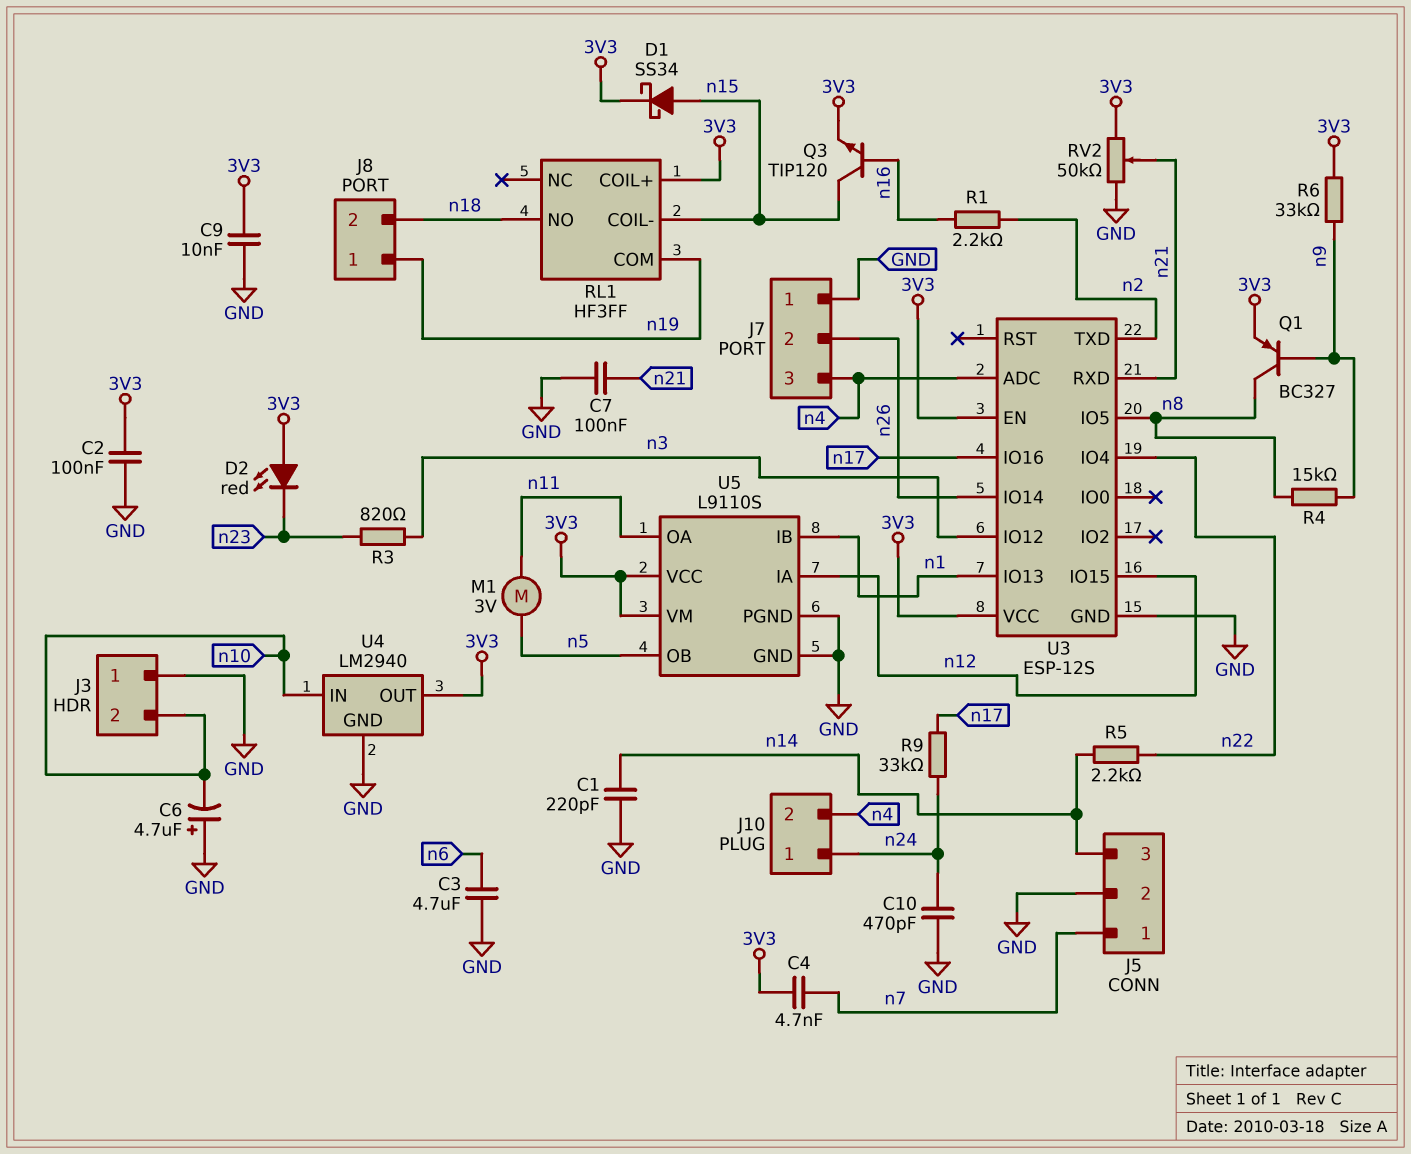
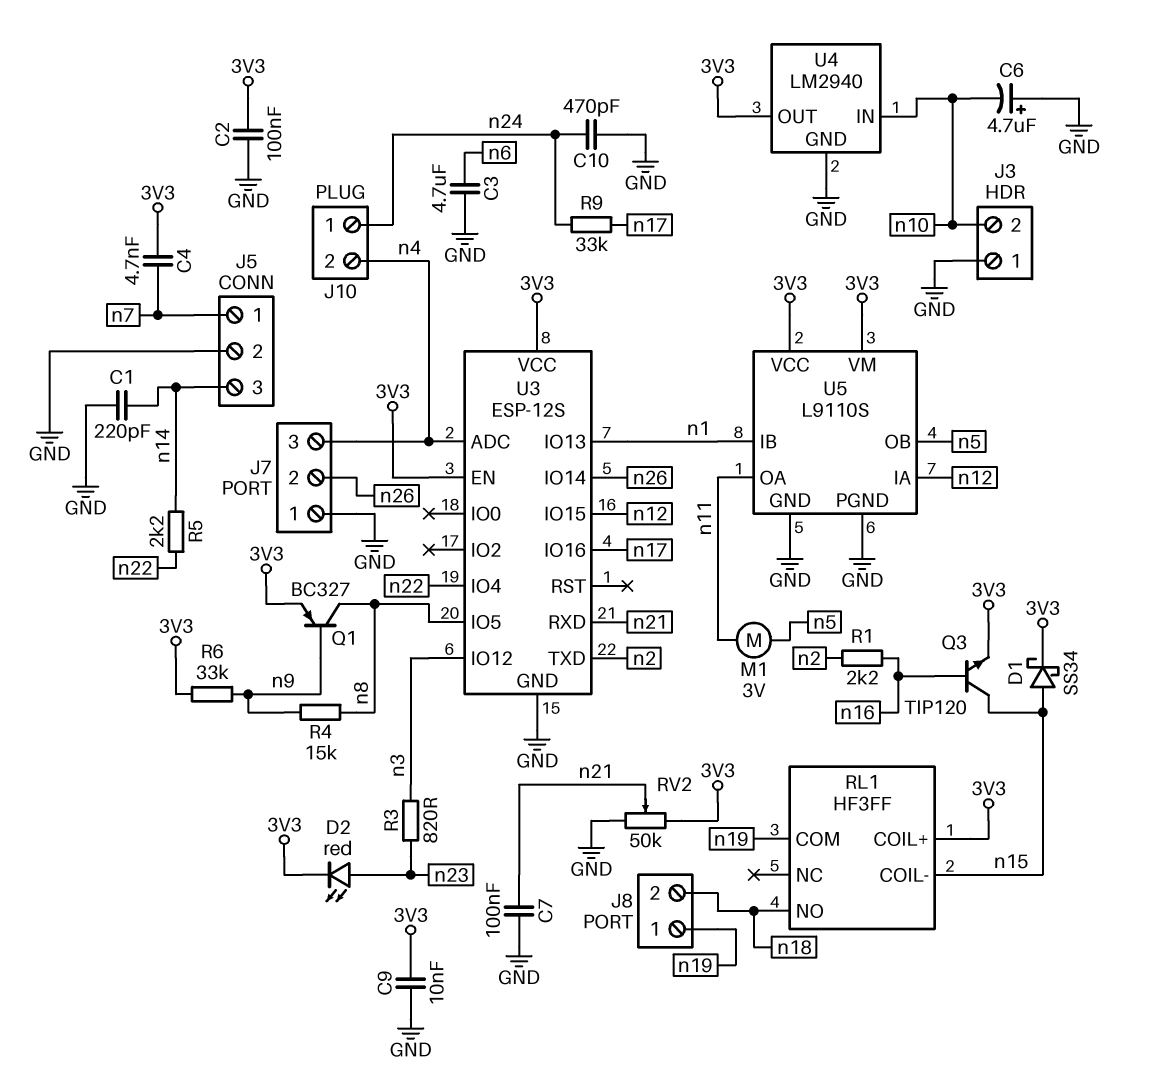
D2: LED red (A 3V3, K n23) -> LED red (A n23, K 3V3)

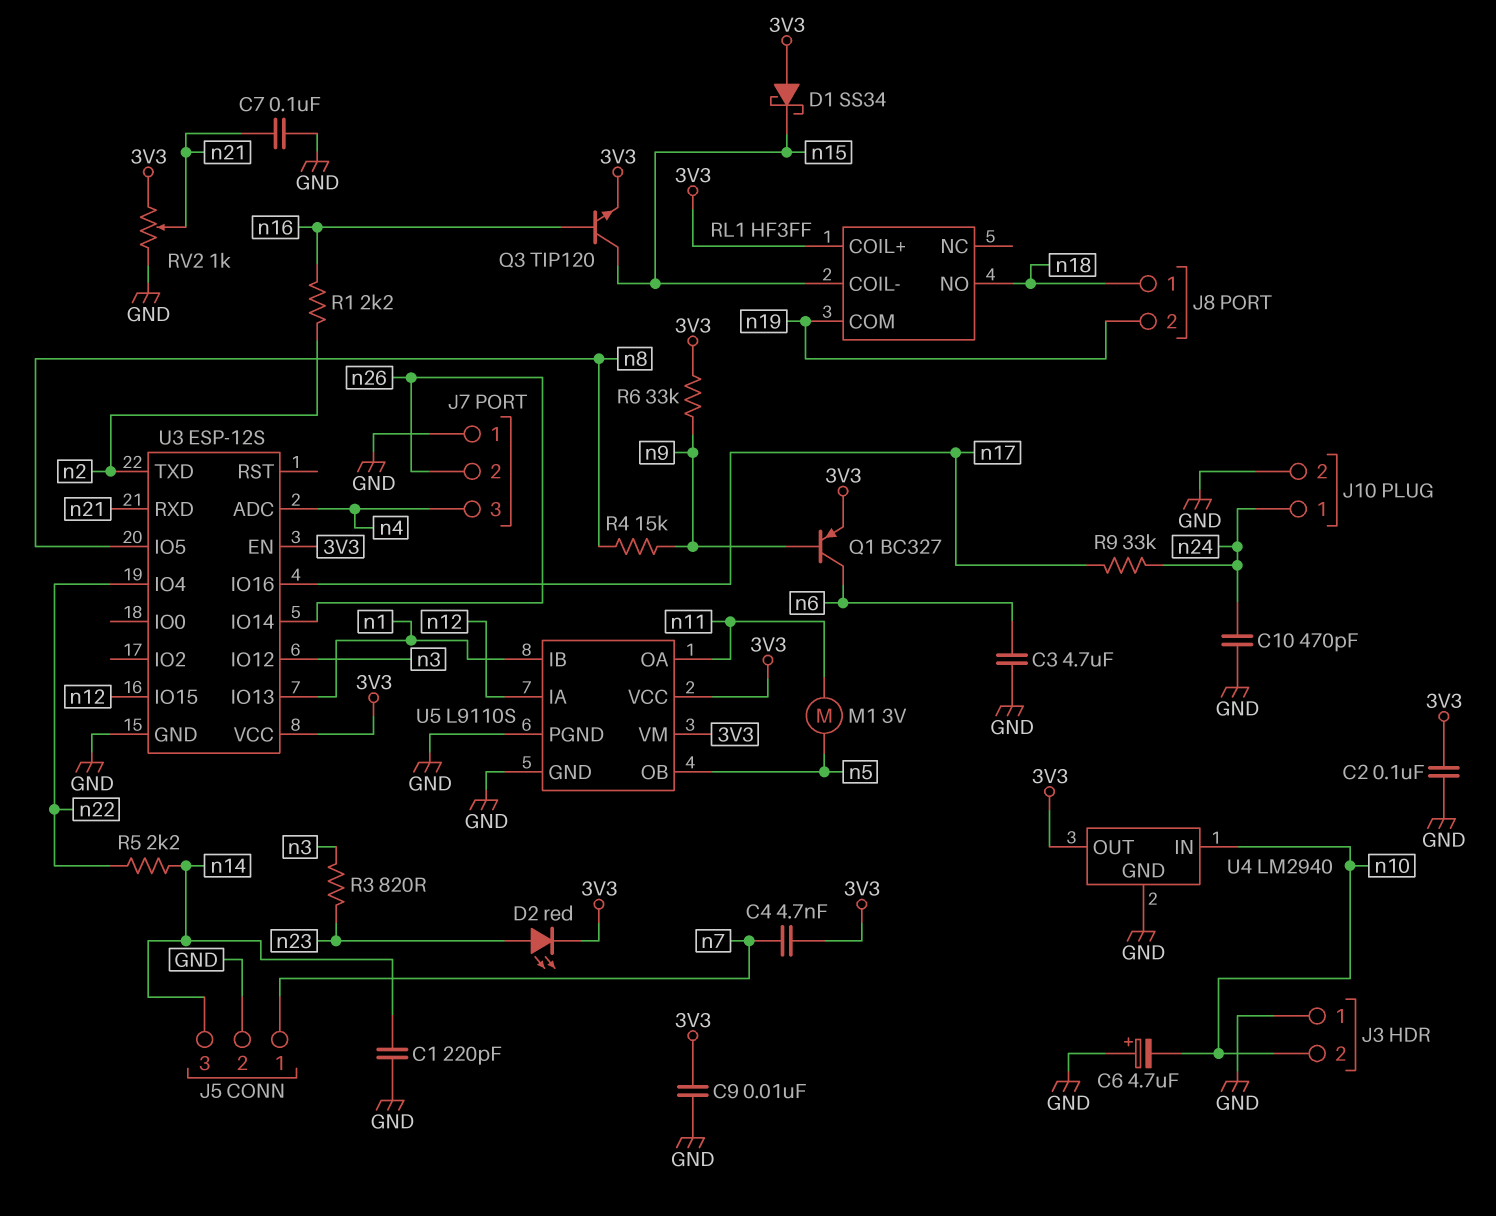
D1: schottky SS34 (A n15, K 3V3) -> schottky SS34 (A 3V3, K n15)
J8 pin 1: n19 -> n18
J8 pin 2: n18 -> n19
J10 pin 2: n4 -> GND
Q1: PNP BC327 (B n9, C n8, E 3V3) -> PNP BC327 (B n9, C n6, E 3V3)
RV2: 50k (3V3, GND, wiper n21) -> 1k (3V3, GND, wiper n21)

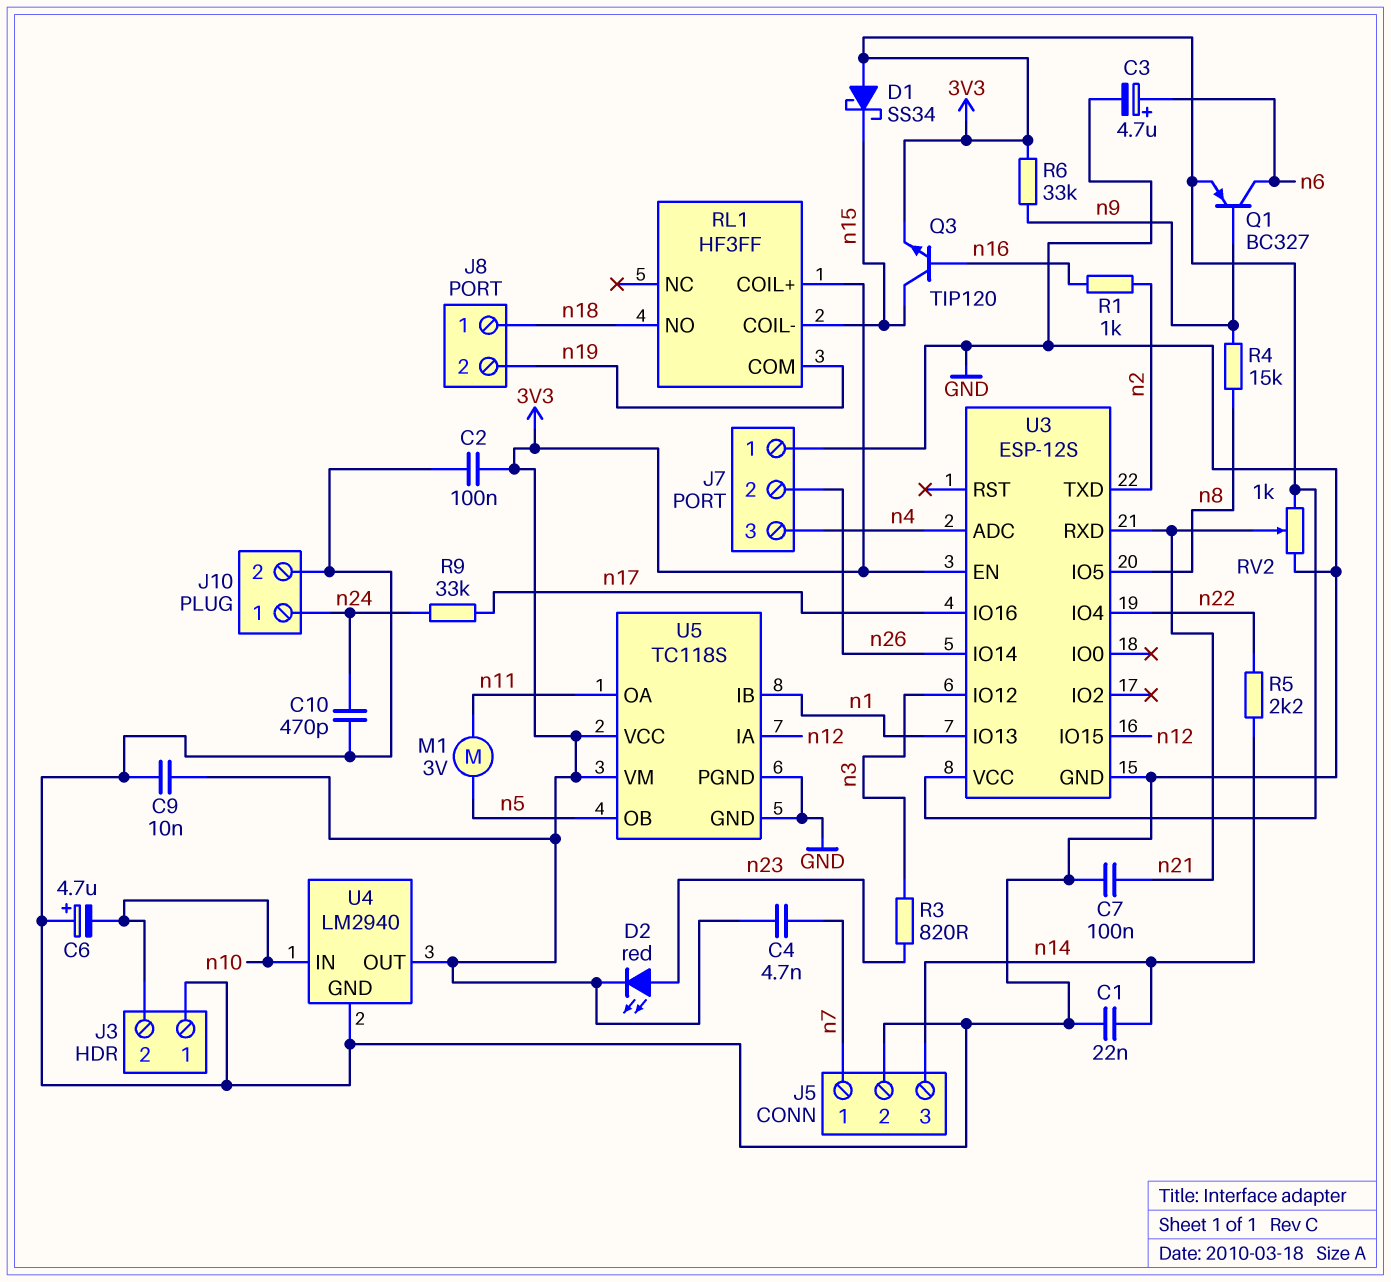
C1: 220pF (GND, n14) -> 22nF (GND, n14)
C3: 4.7uF (GND, n6) -> 4.7uF (plus n6, minus GND)
R1: 2.2k (n2, n16) -> 1k (n2, n16)
U5: L9110S -> TC118S

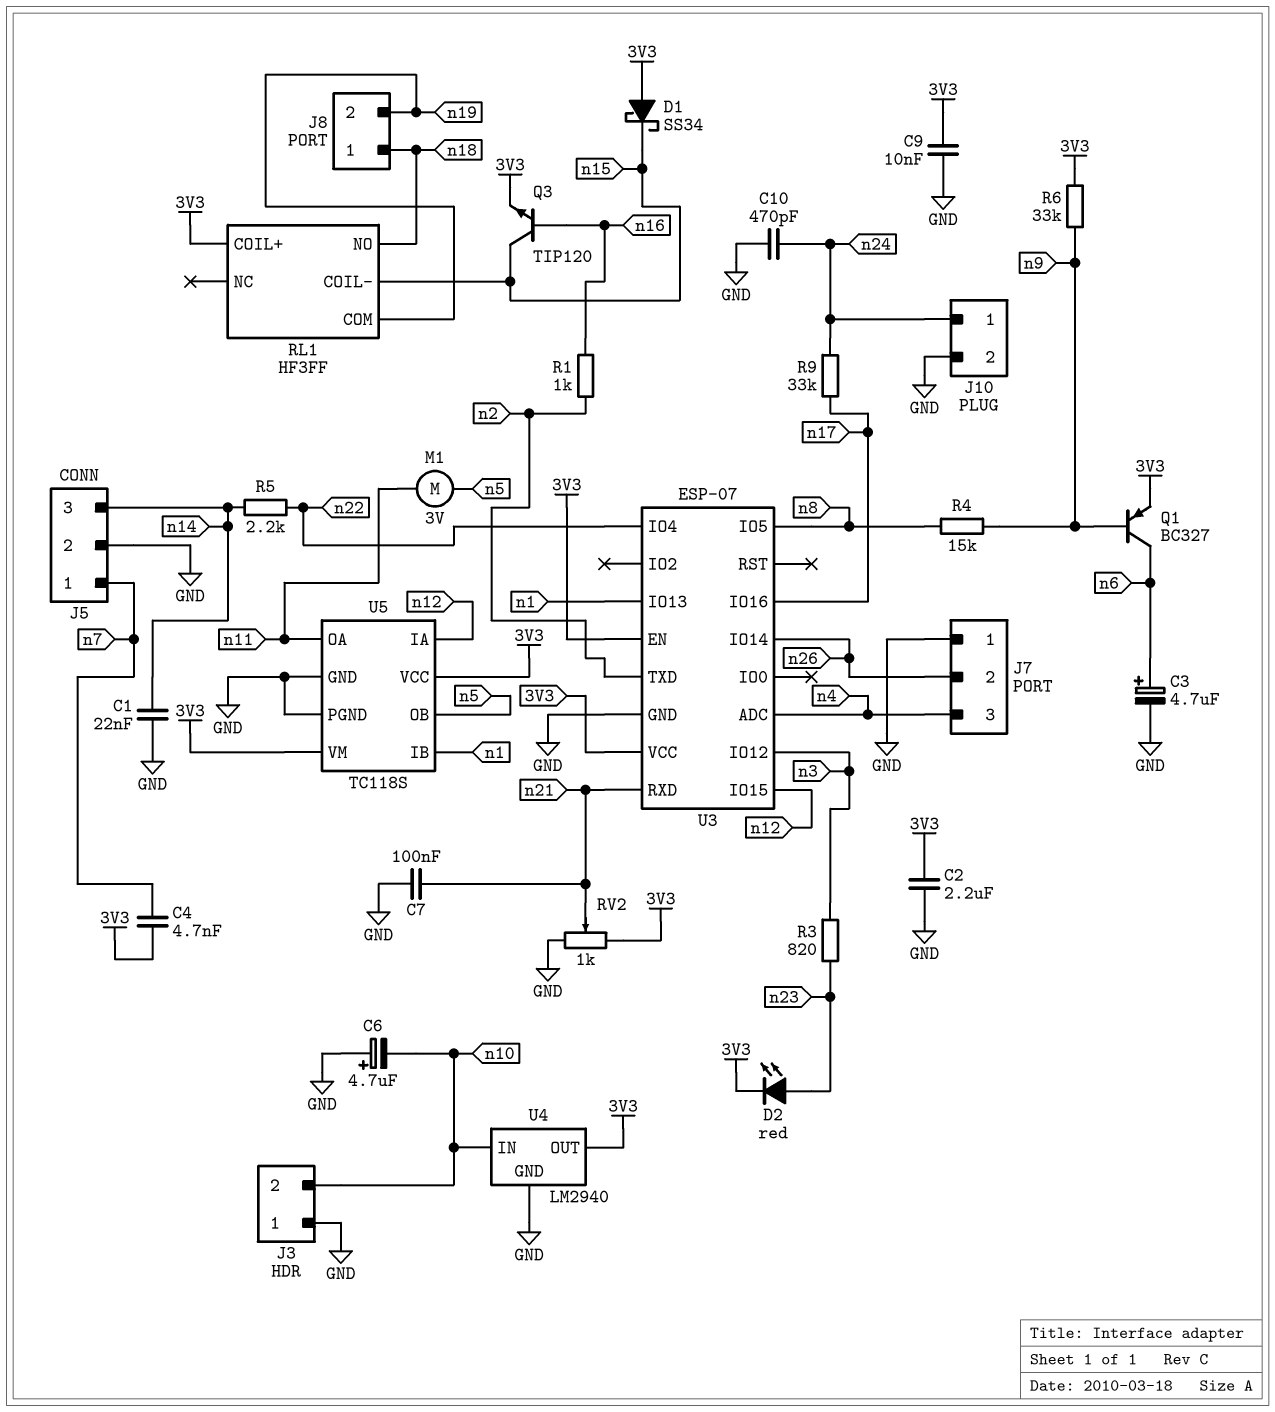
C2: 100nF (3V3, GND) -> 2.2uF (3V3, GND)
U3: ESP-12S -> ESP-07

